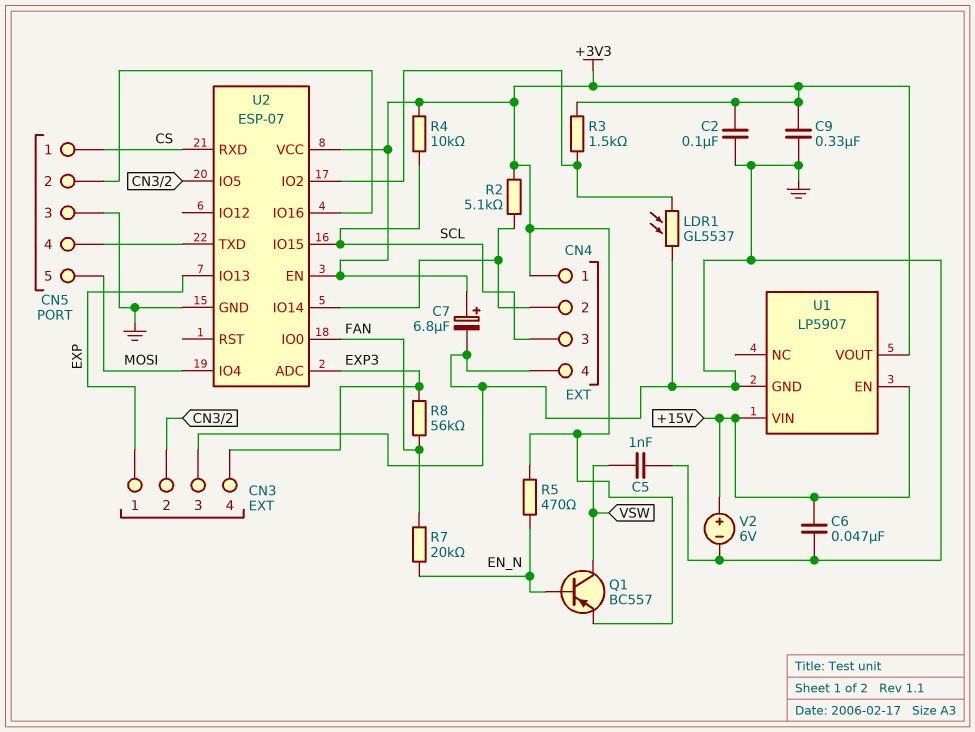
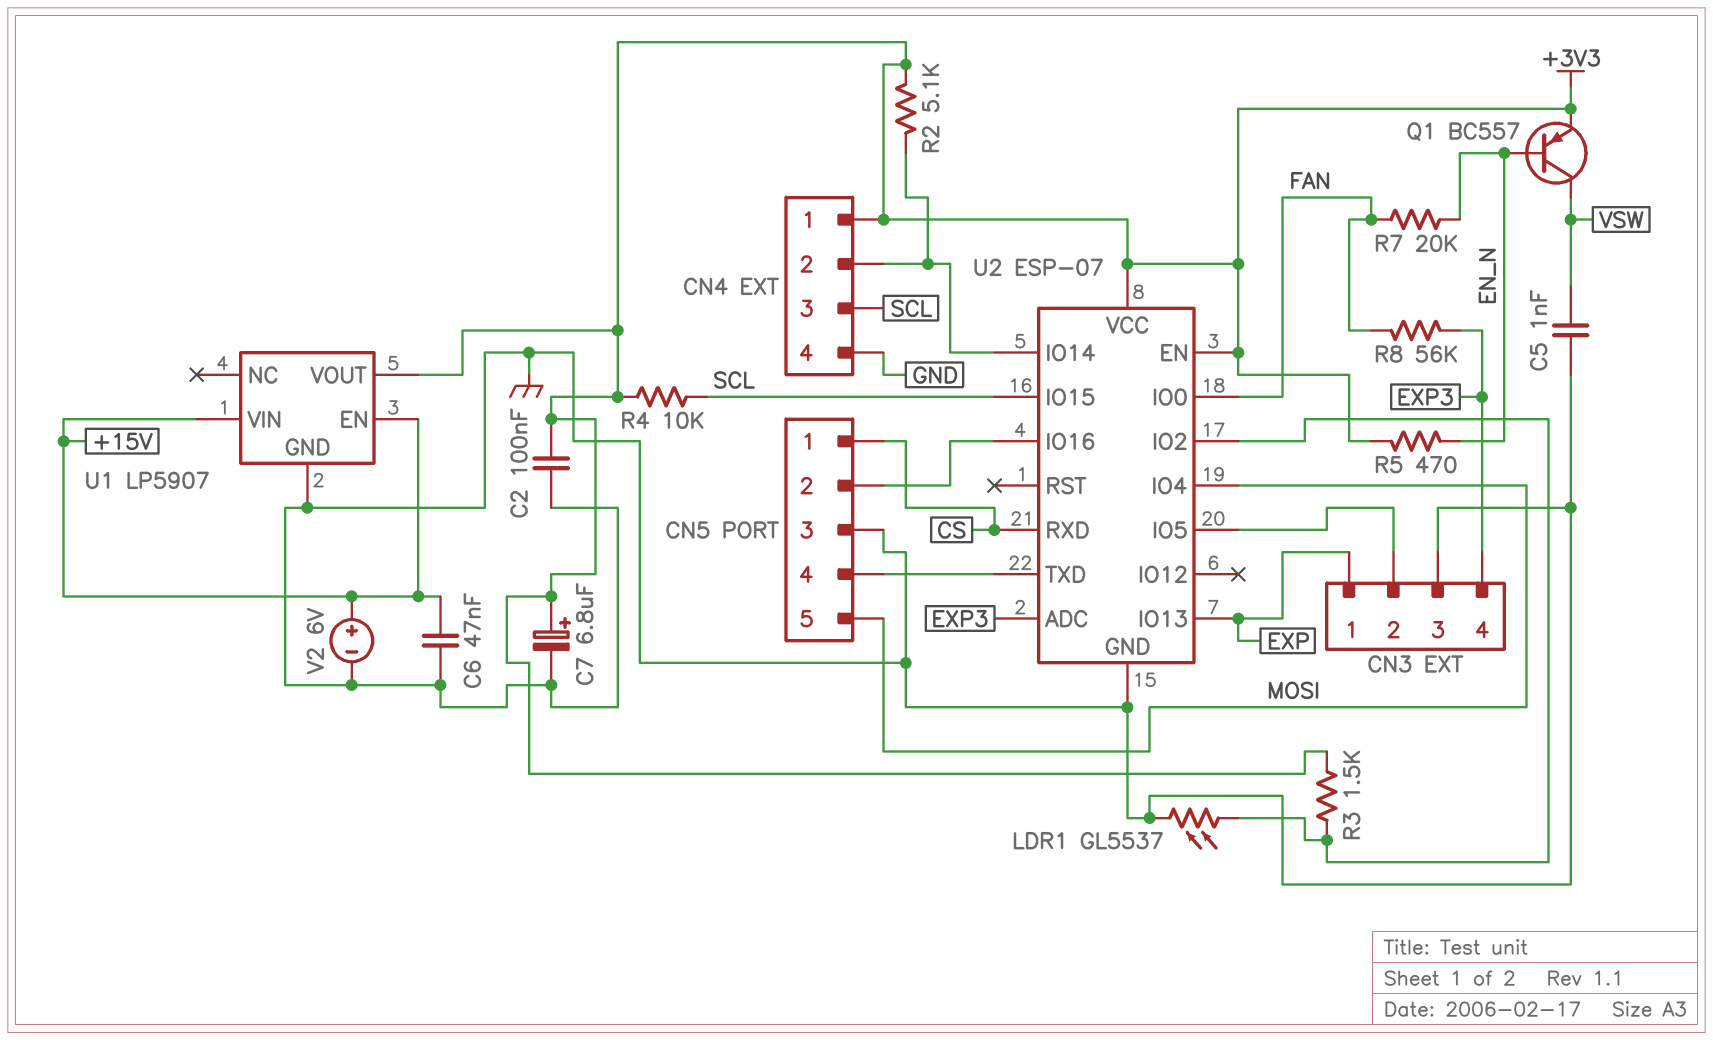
C9: 330nF (+3V3, GND) -> none

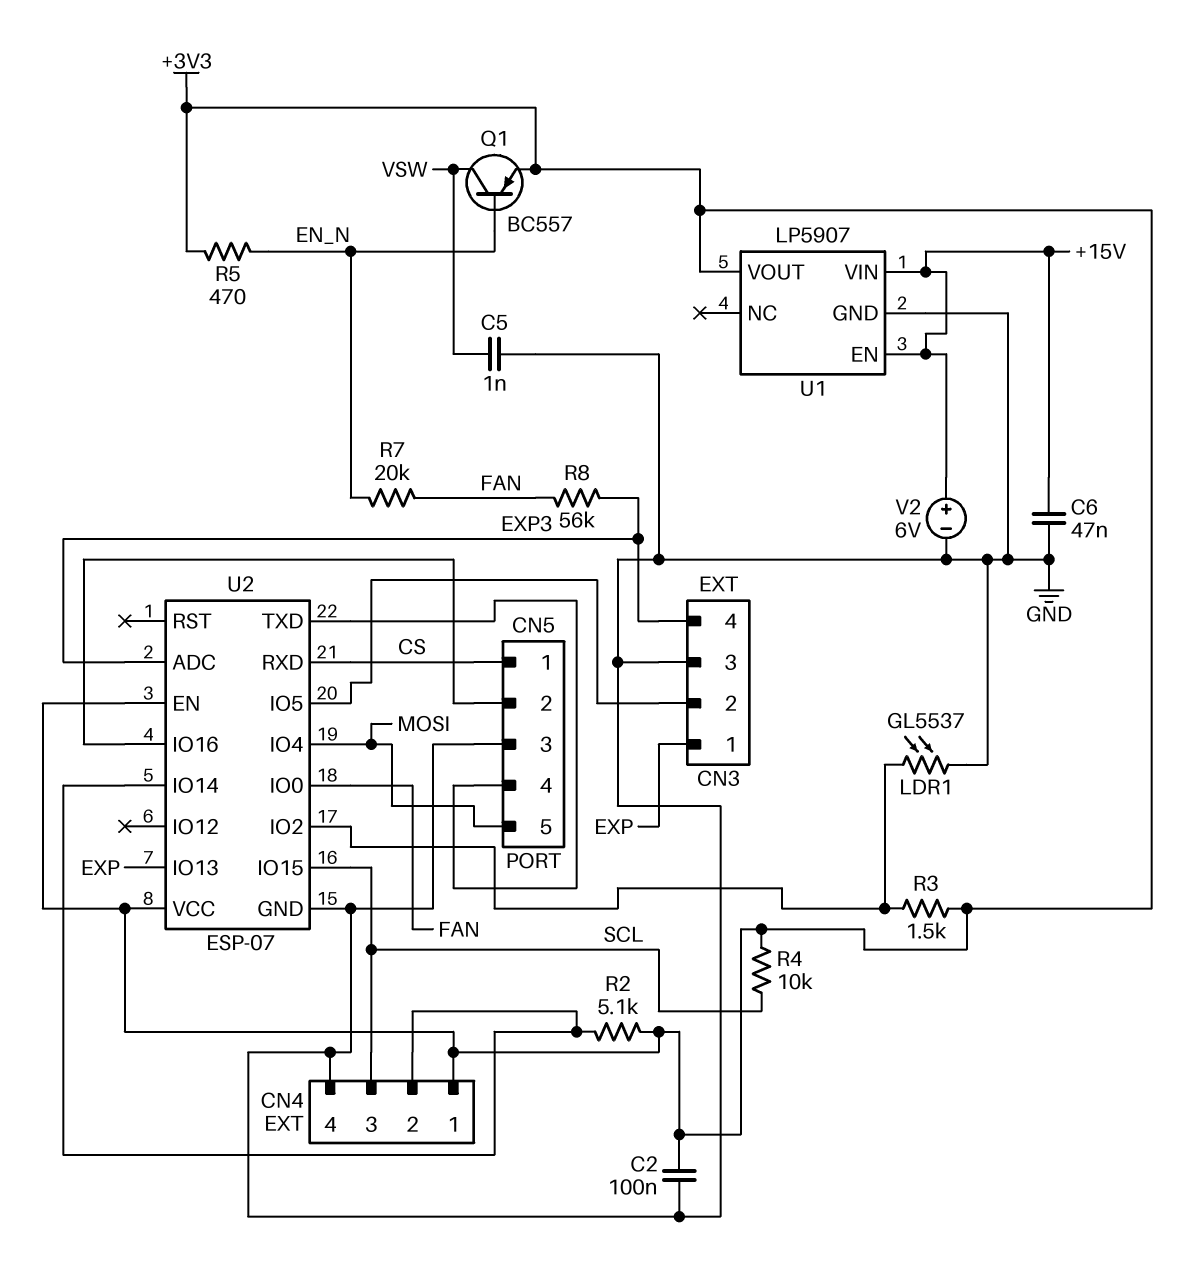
C7: 6.8uF (plus +3V3, minus GND) -> none

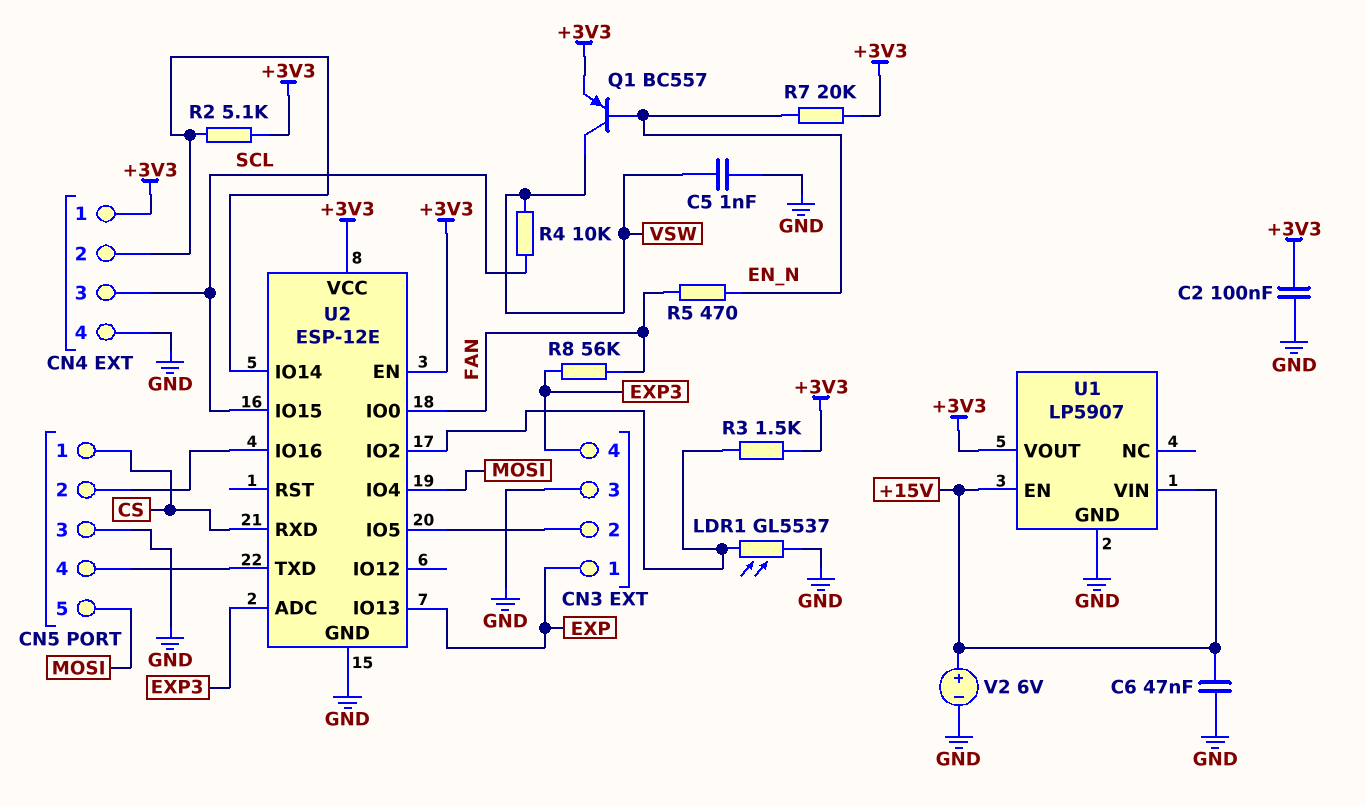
R4: 10k (+3V3, SCL) -> 10k (SCL, VSW)
R5: 470 (+3V3, EN_N) -> 470 (EN_N, FAN)
R7: 20k (EN_N, FAN) -> 20k (+3V3, EN_N)
U2: ESP-07 -> ESP-12E

